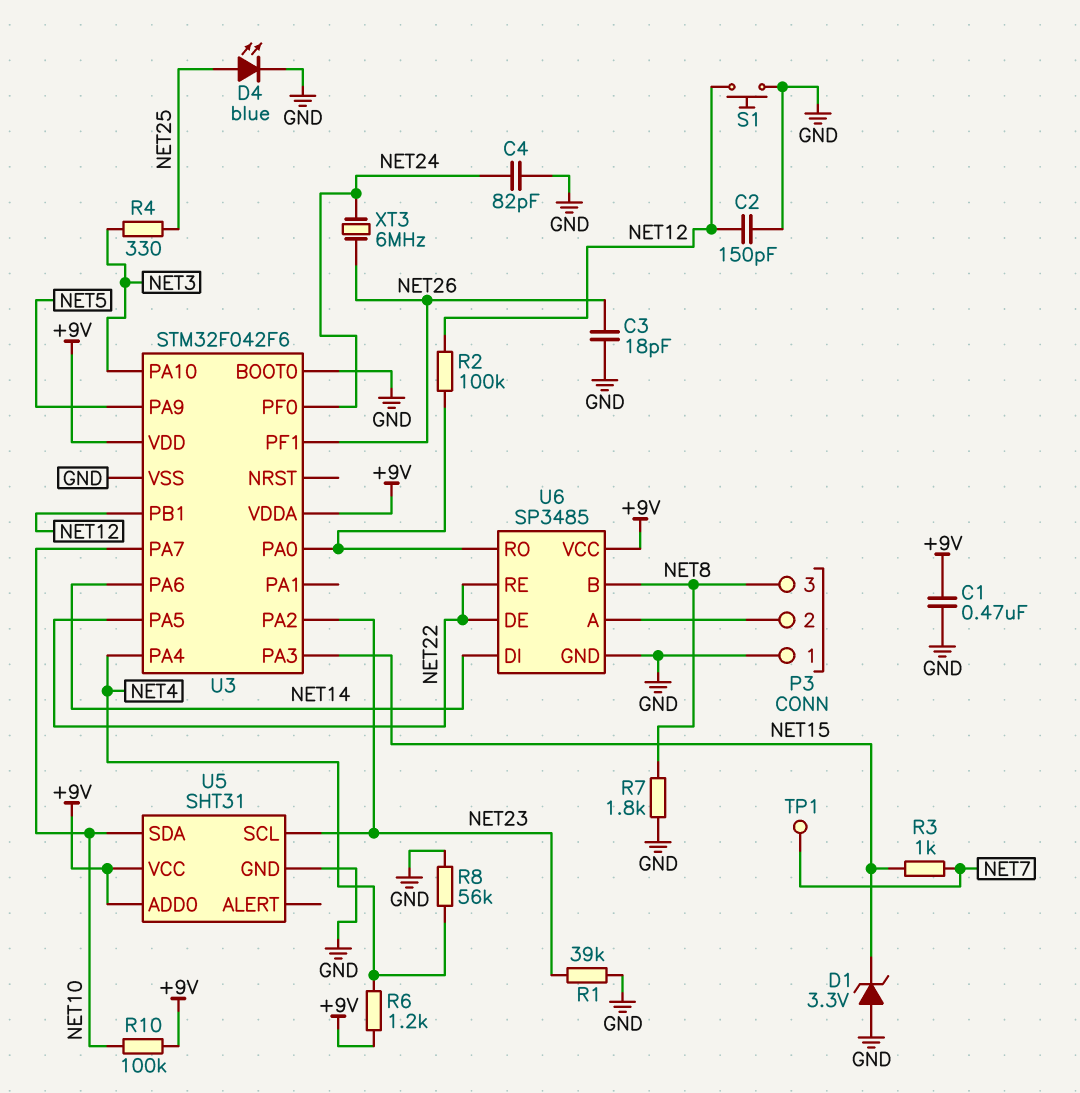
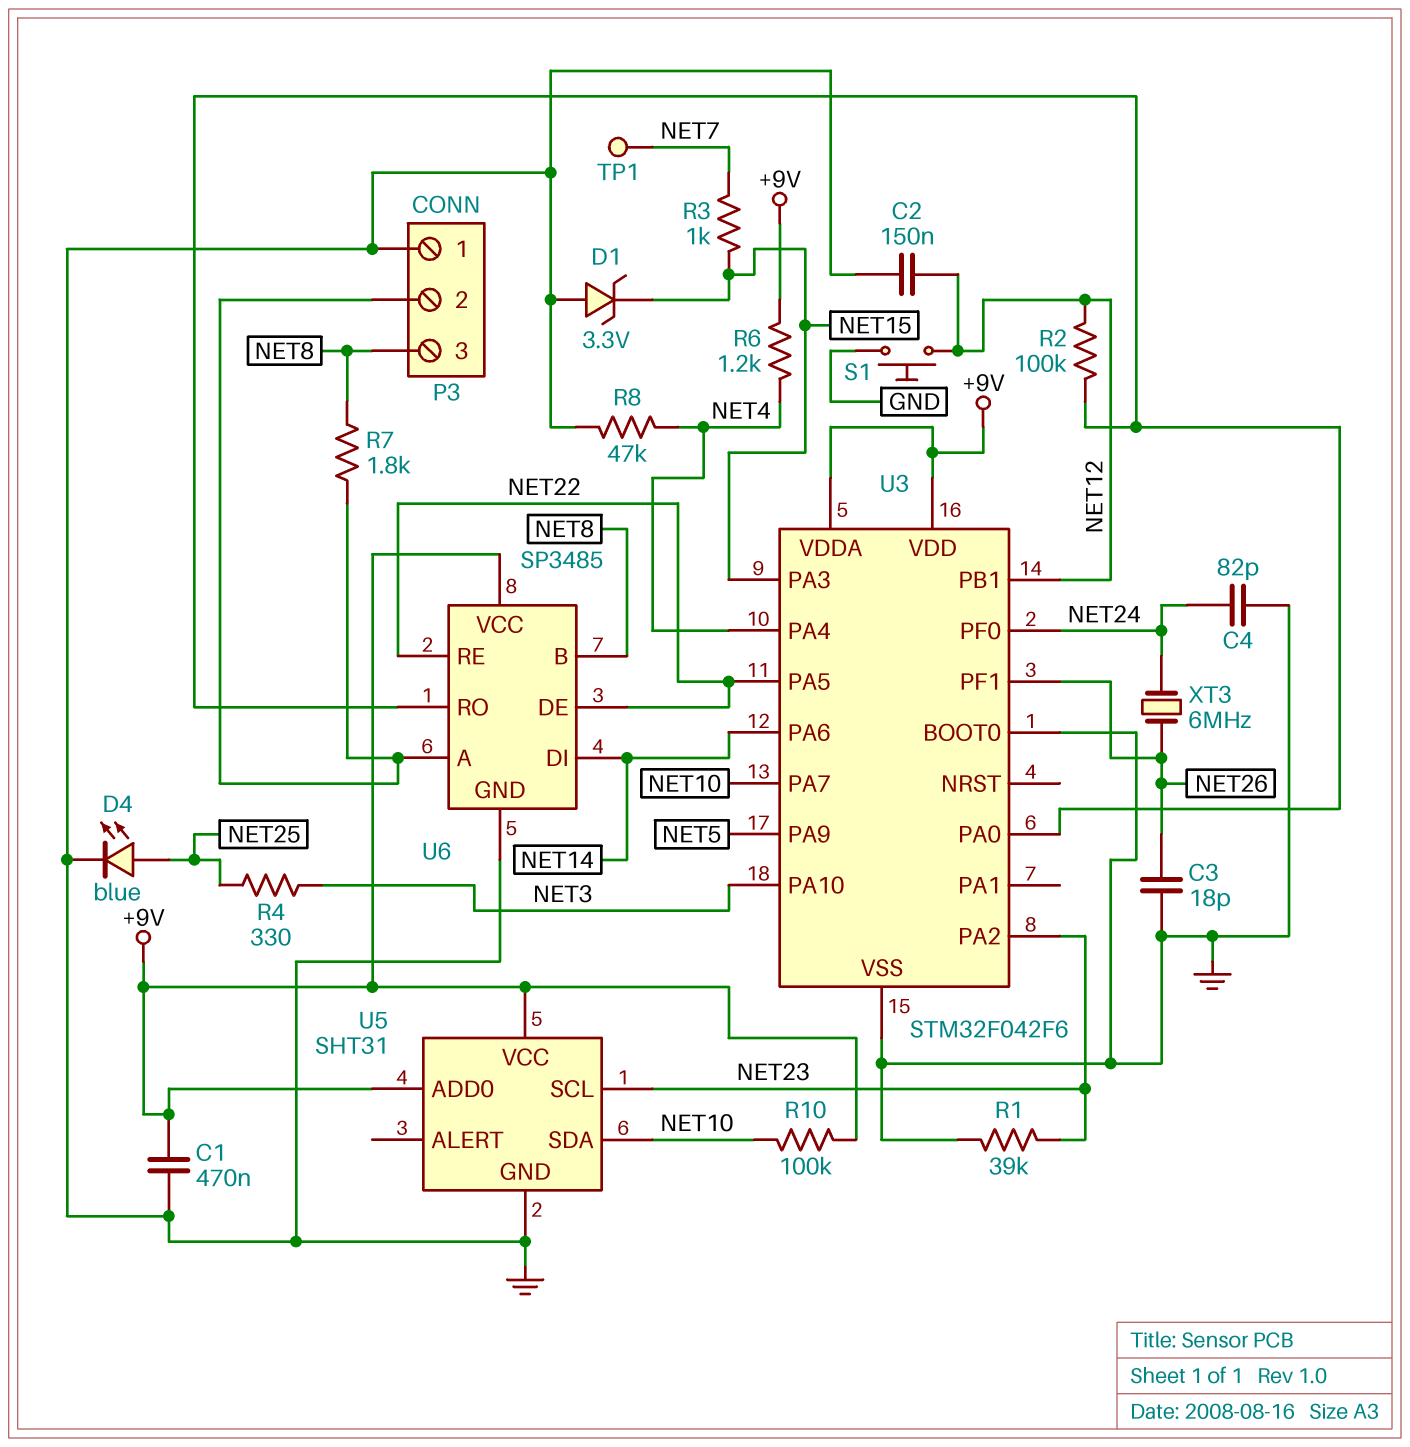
C2: 150pF (GND, NET12) -> 150nF (GND, NET12)
R7: 1.8k (GND, NET8) -> 1.8k (NET8, P3/2)
R8: 56k (GND, NET4) -> 47k (GND, NET4)

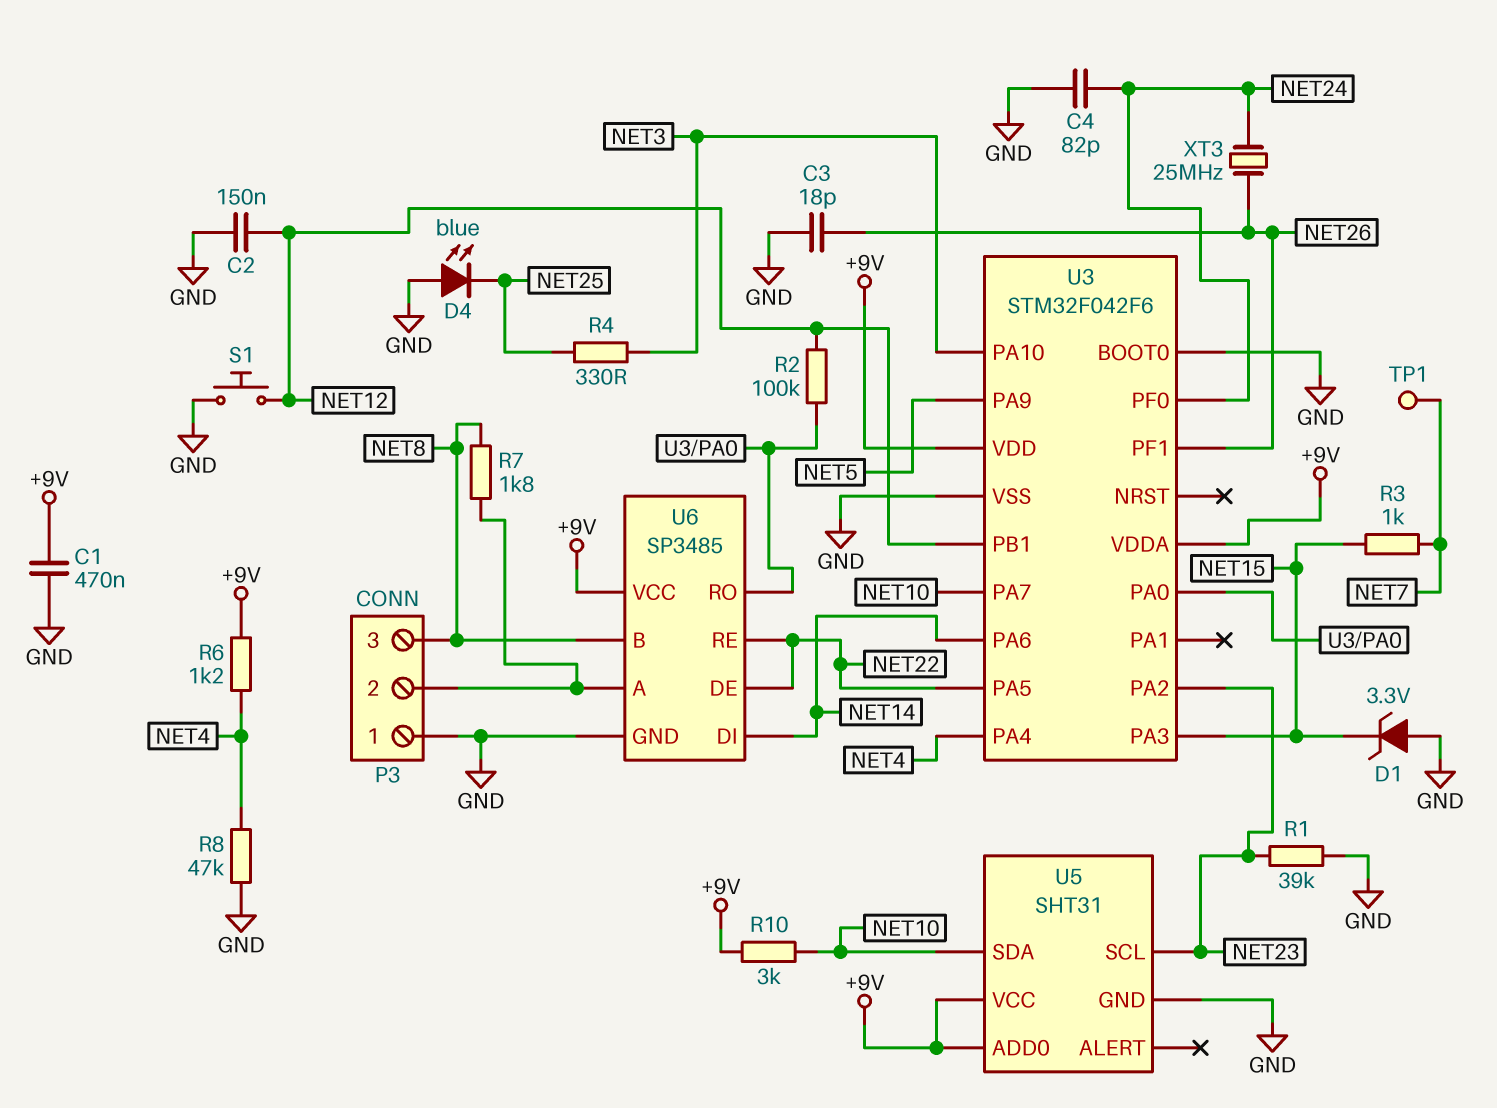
D4: LED blue (A NET25, K GND) -> LED blue (A GND, K NET25)
R10: 100k (+9V, NET10) -> 3k (+9V, NET10)
XT3: 6MHz (NET24, NET26) -> 25MHz (NET24, NET26)

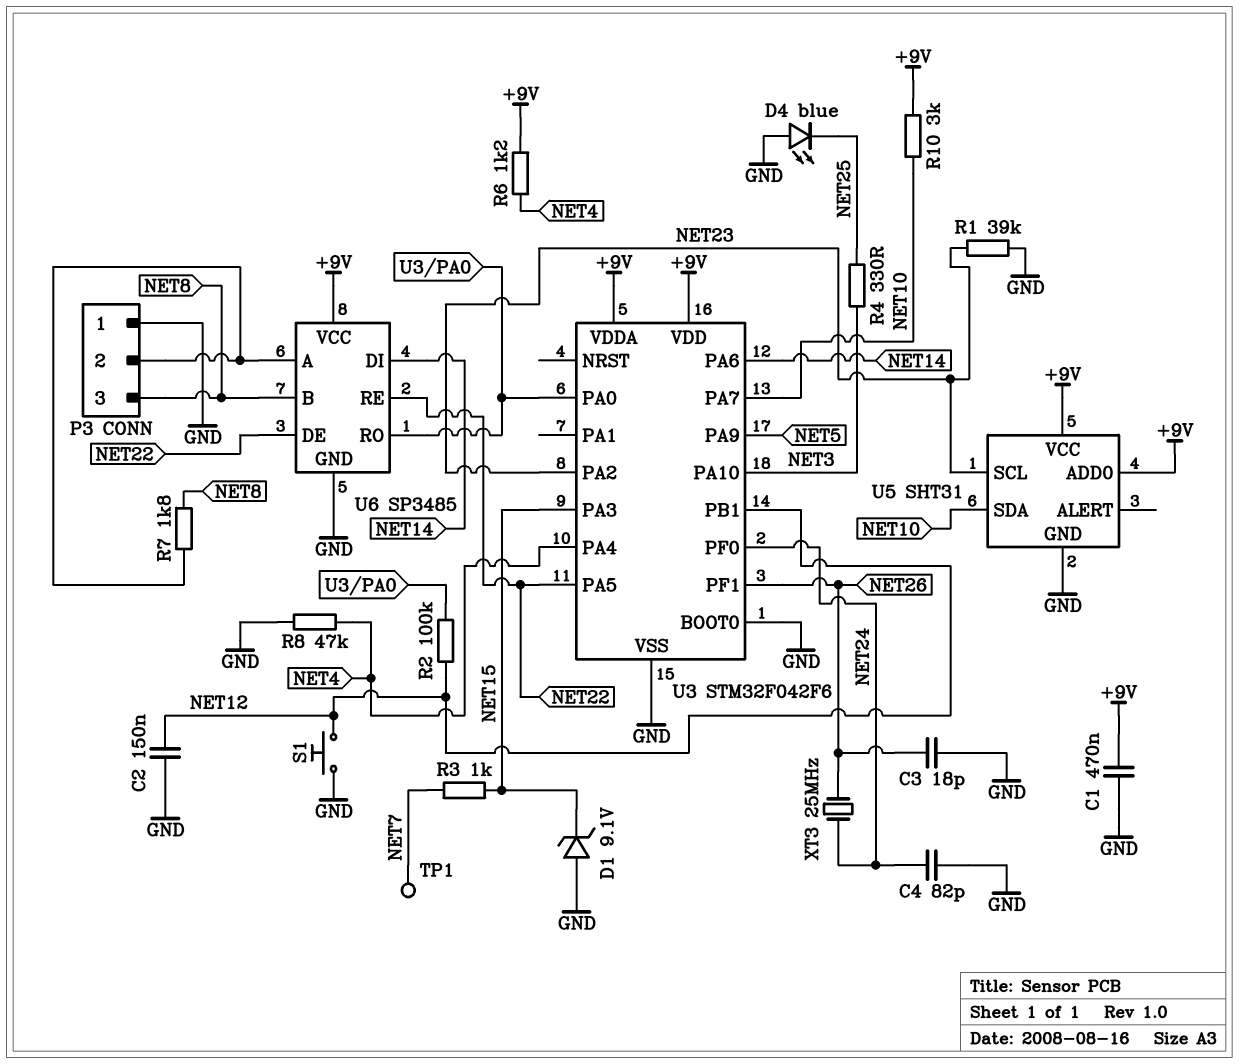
D1: zener 3.3V (A GND, K NET15) -> zener 9.1V (A GND, K NET15)

